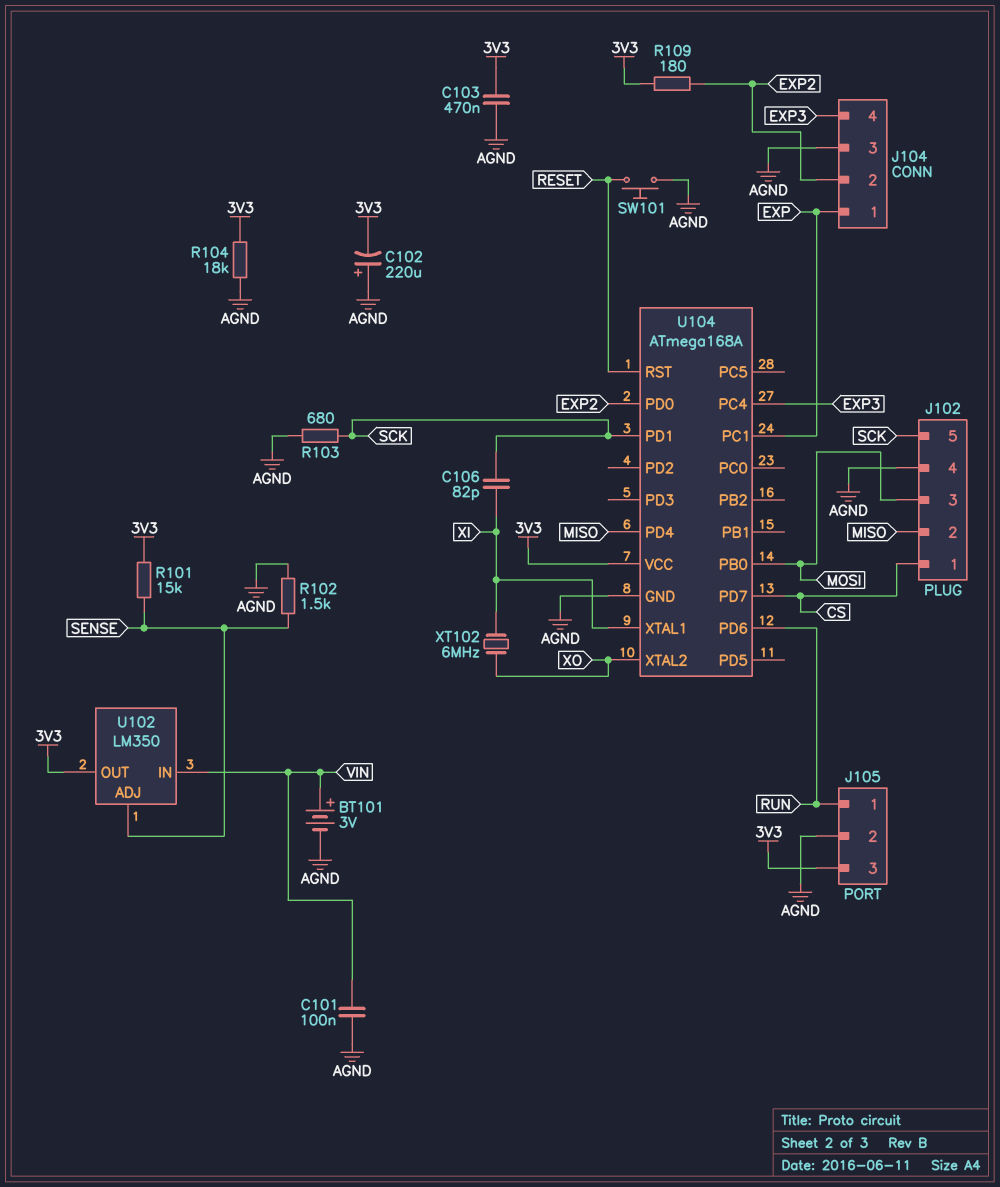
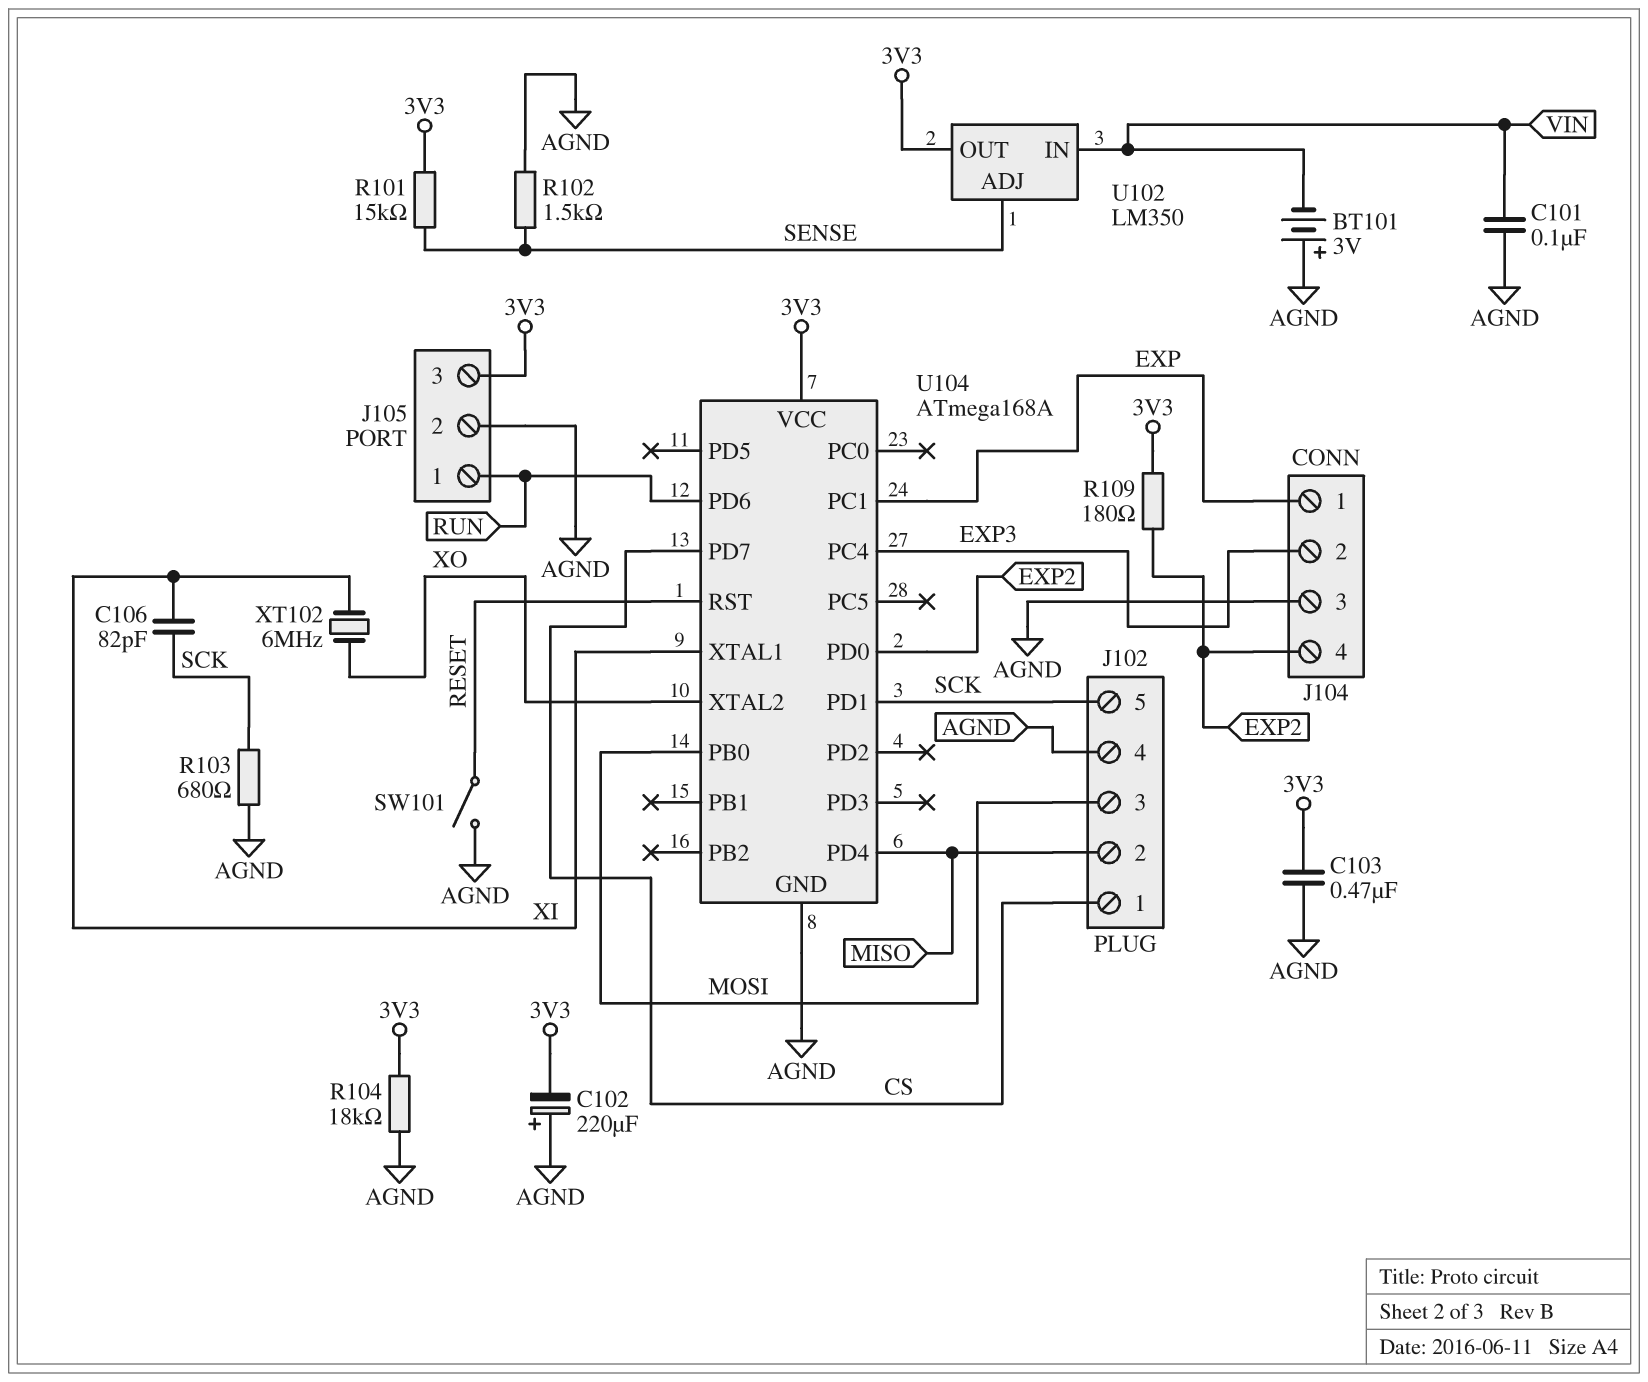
BT101: 3V (plus VIN, minus AGND) -> 3V (plus AGND, minus VIN)
J104 pin 2: EXP2 -> EXP3
J104 pin 4: EXP3 -> EXP2
SW101: button (AGND, RESET) -> switch (AGND, RESET)

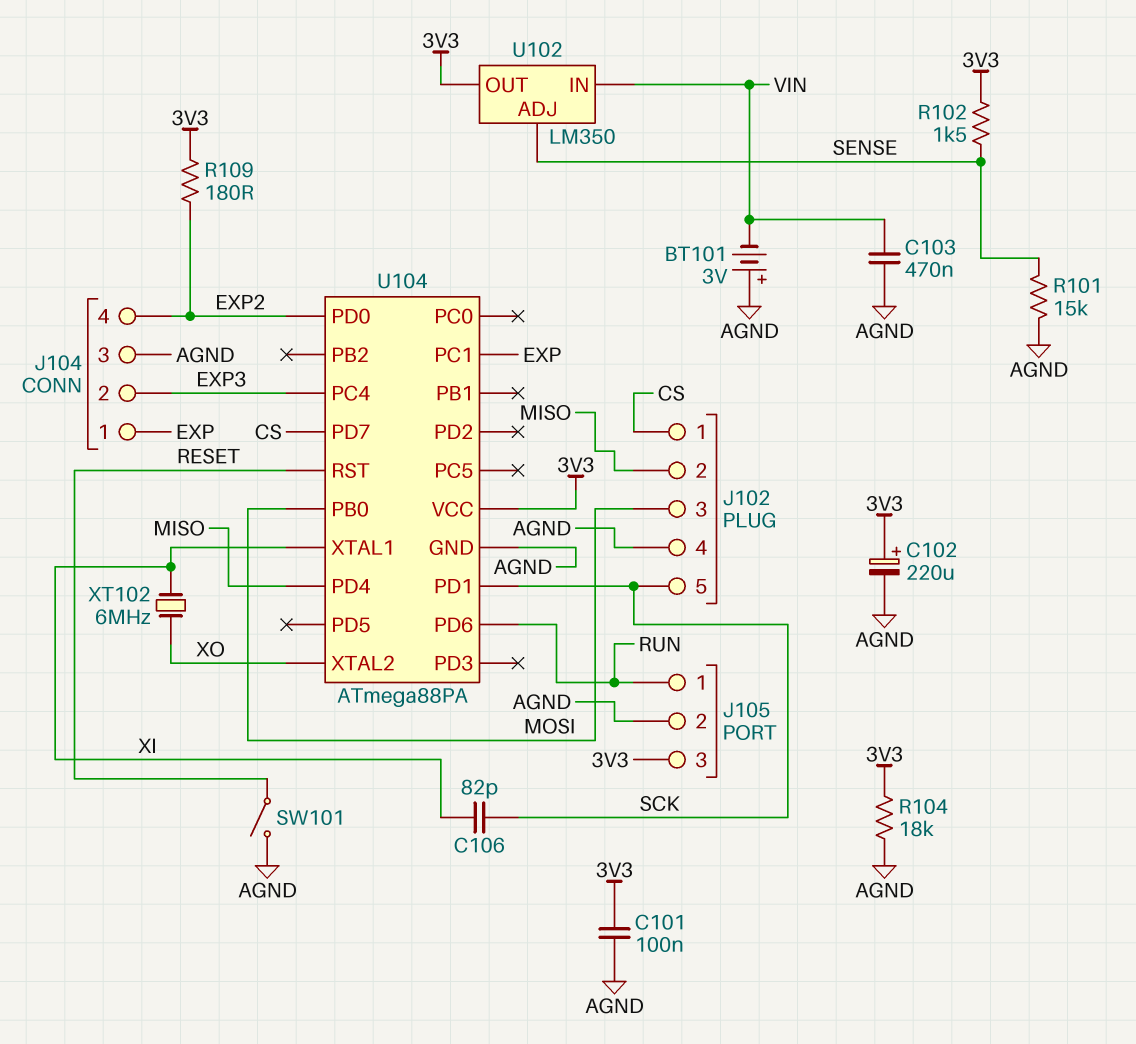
C101: 100nF (AGND, VIN) -> 100nF (3V3, AGND)
C102: 220uF (plus AGND, minus 3V3) -> 220uF (plus 3V3, minus AGND)
C103: 470nF (3V3, AGND) -> 470nF (AGND, VIN)
R101: 15k (3V3, SENSE) -> 15k (AGND, SENSE)
R102: 1.5k (AGND, SENSE) -> 1.5k (3V3, SENSE)
R103: 680 (AGND, SCK) -> none
U104: ATmega168A -> ATmega88PA

